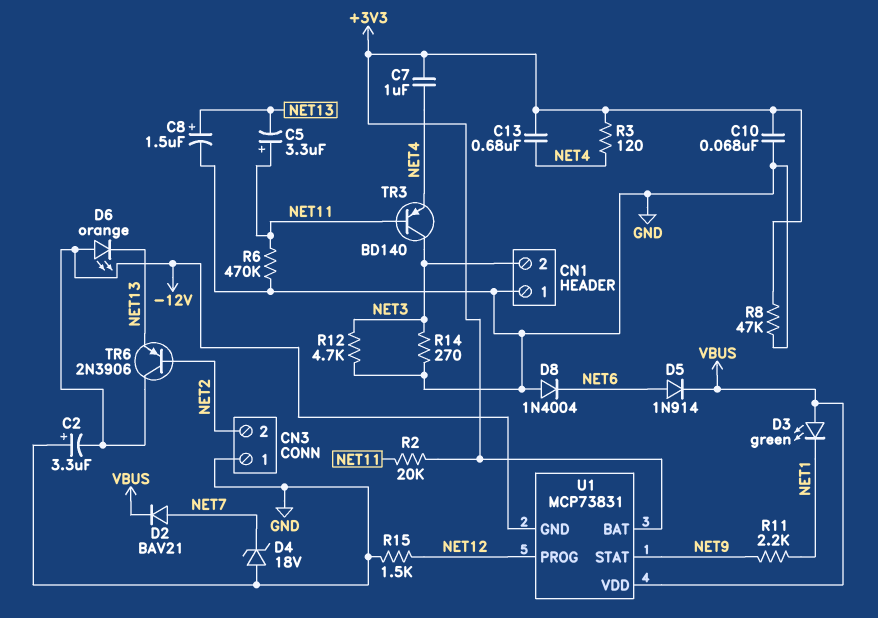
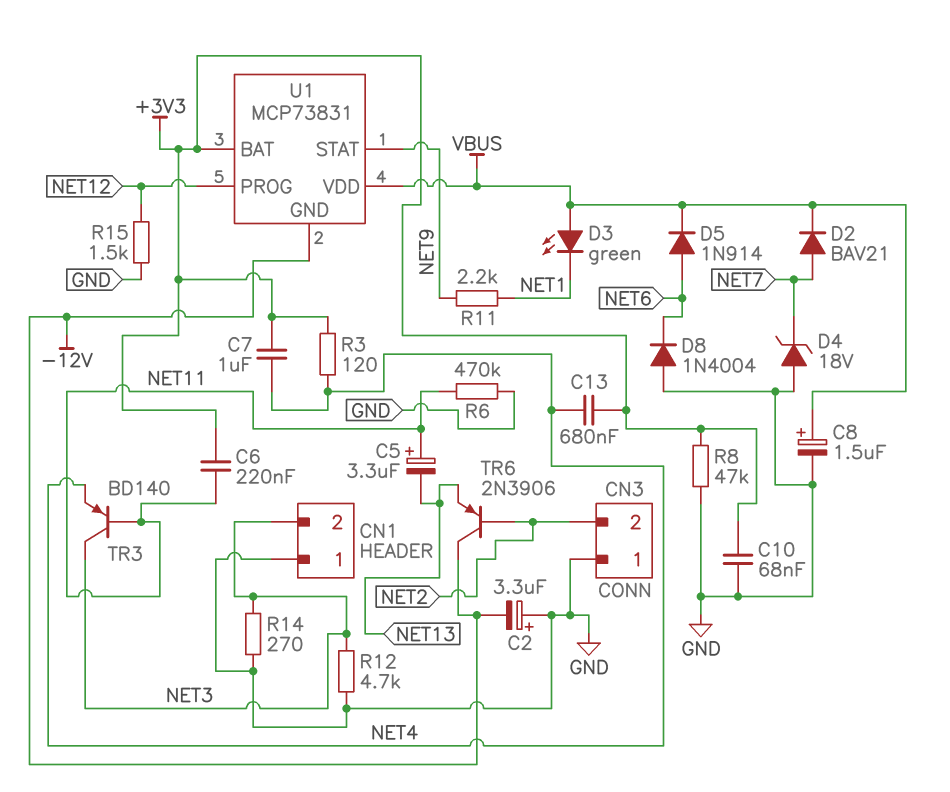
C6: none -> 220nF (+3V3, NET11)
C8: 1.5uF (plus NET13, minus GND) -> 1.5uF (plus VBUS, minus GND)
D6: LED orange (A -12V, K NET13) -> none
R2: 20k (+3V3, NET11) -> none

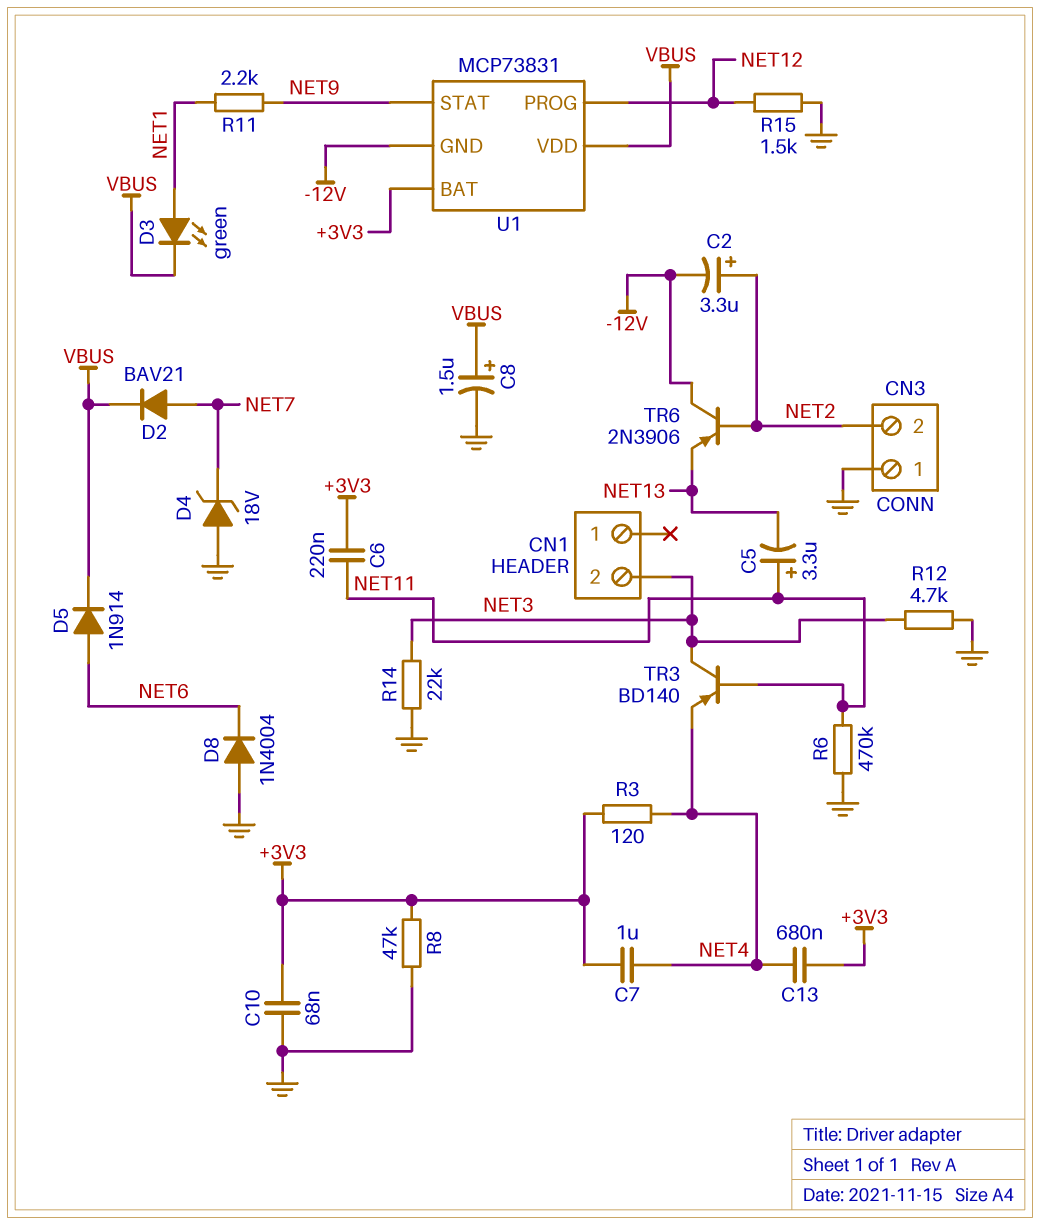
C2: 3.3uF (plus GND, minus -12V) -> 3.3uF (plus NET2, minus -12V)
CN1 pin 1: GND -> none
D3: LED green (A VBUS, K NET1) -> LED green (A NET1, K VBUS)
R14: 270 (GND, NET3) -> 22k (GND, NET3)

